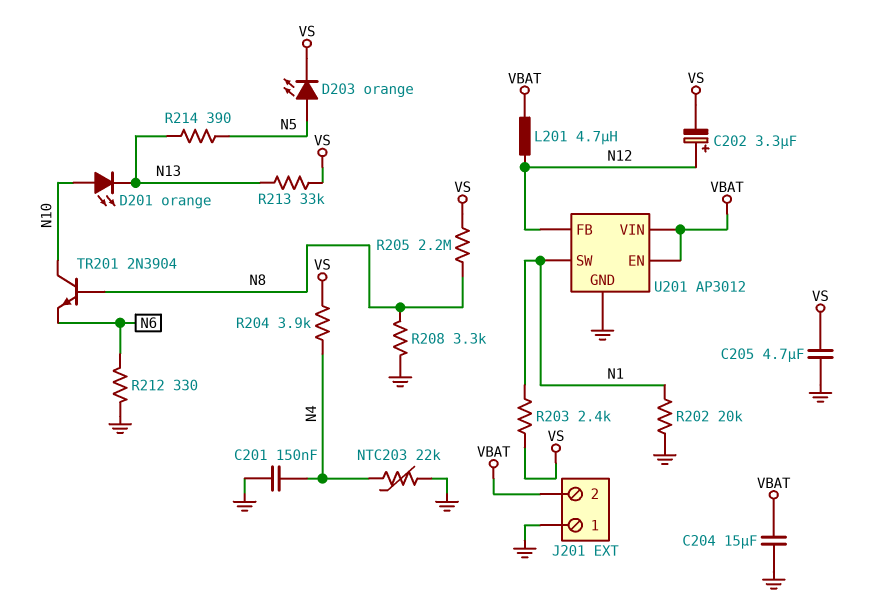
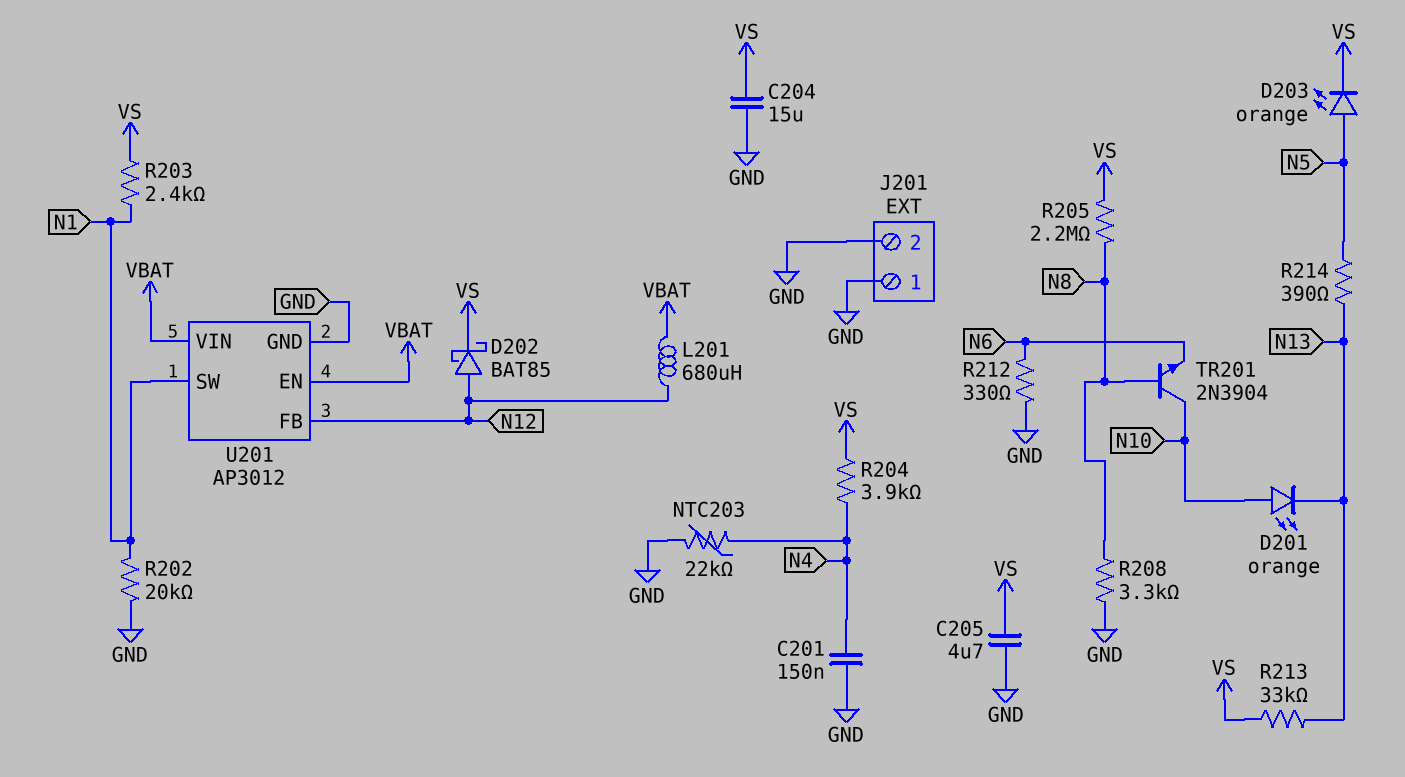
C202: 3.3uF (plus N12, minus VS) -> none
C204: 15uF (GND, VBAT) -> 15uF (GND, VS)
D202: none -> schottky BAT85 (A N12, K VS)
J201 pin 2: VBAT -> GND
L201: 4.7uH (N12, VBAT) -> 680uH (N12, VBAT)

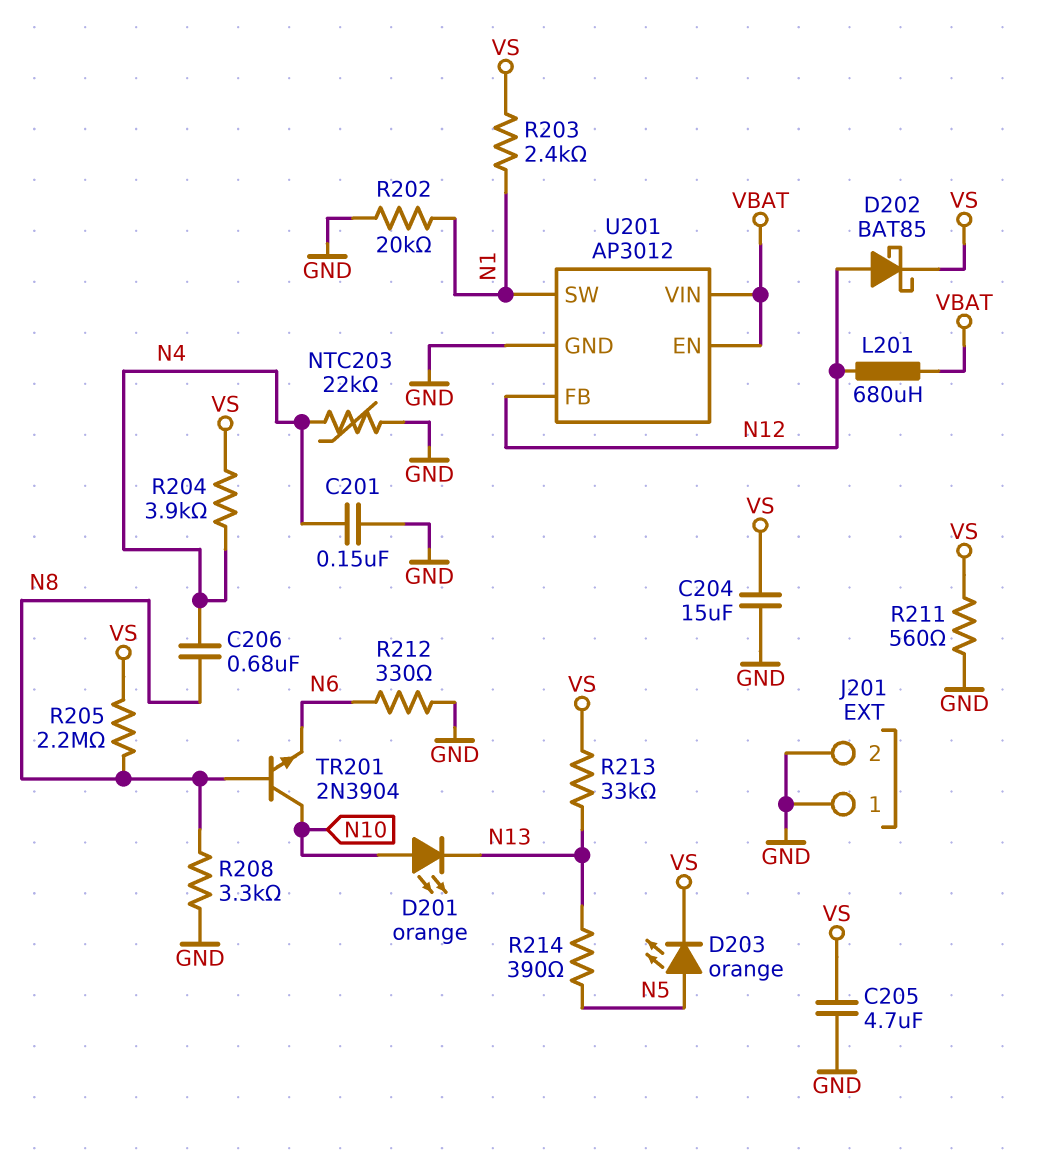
C206: none -> 680nF (N4, N8)
R211: none -> 560 (GND, VS)

